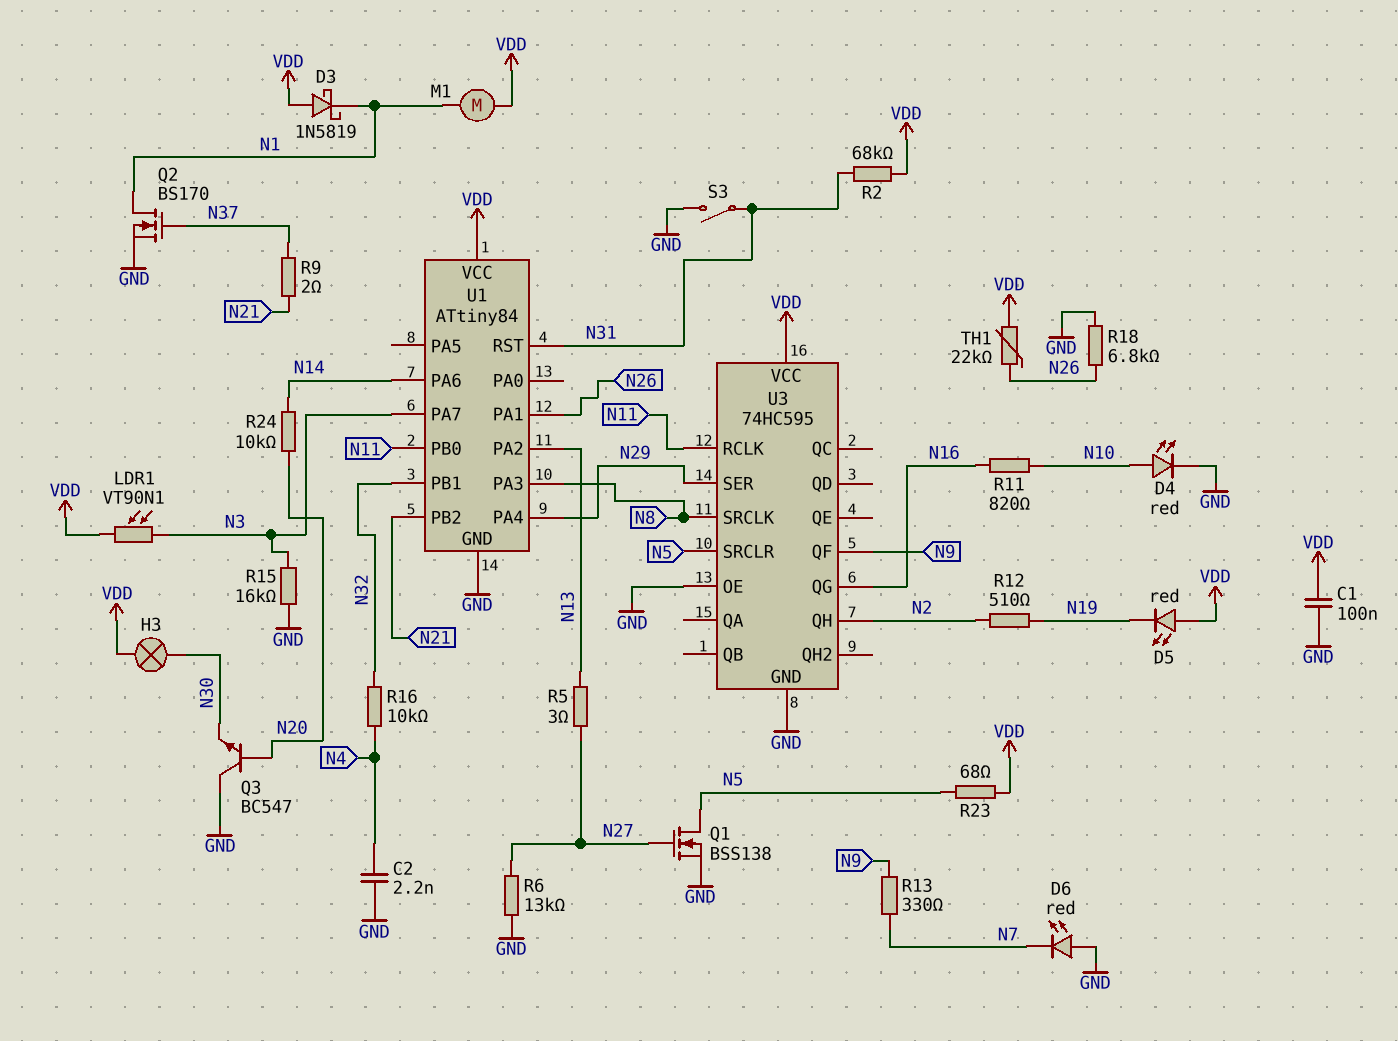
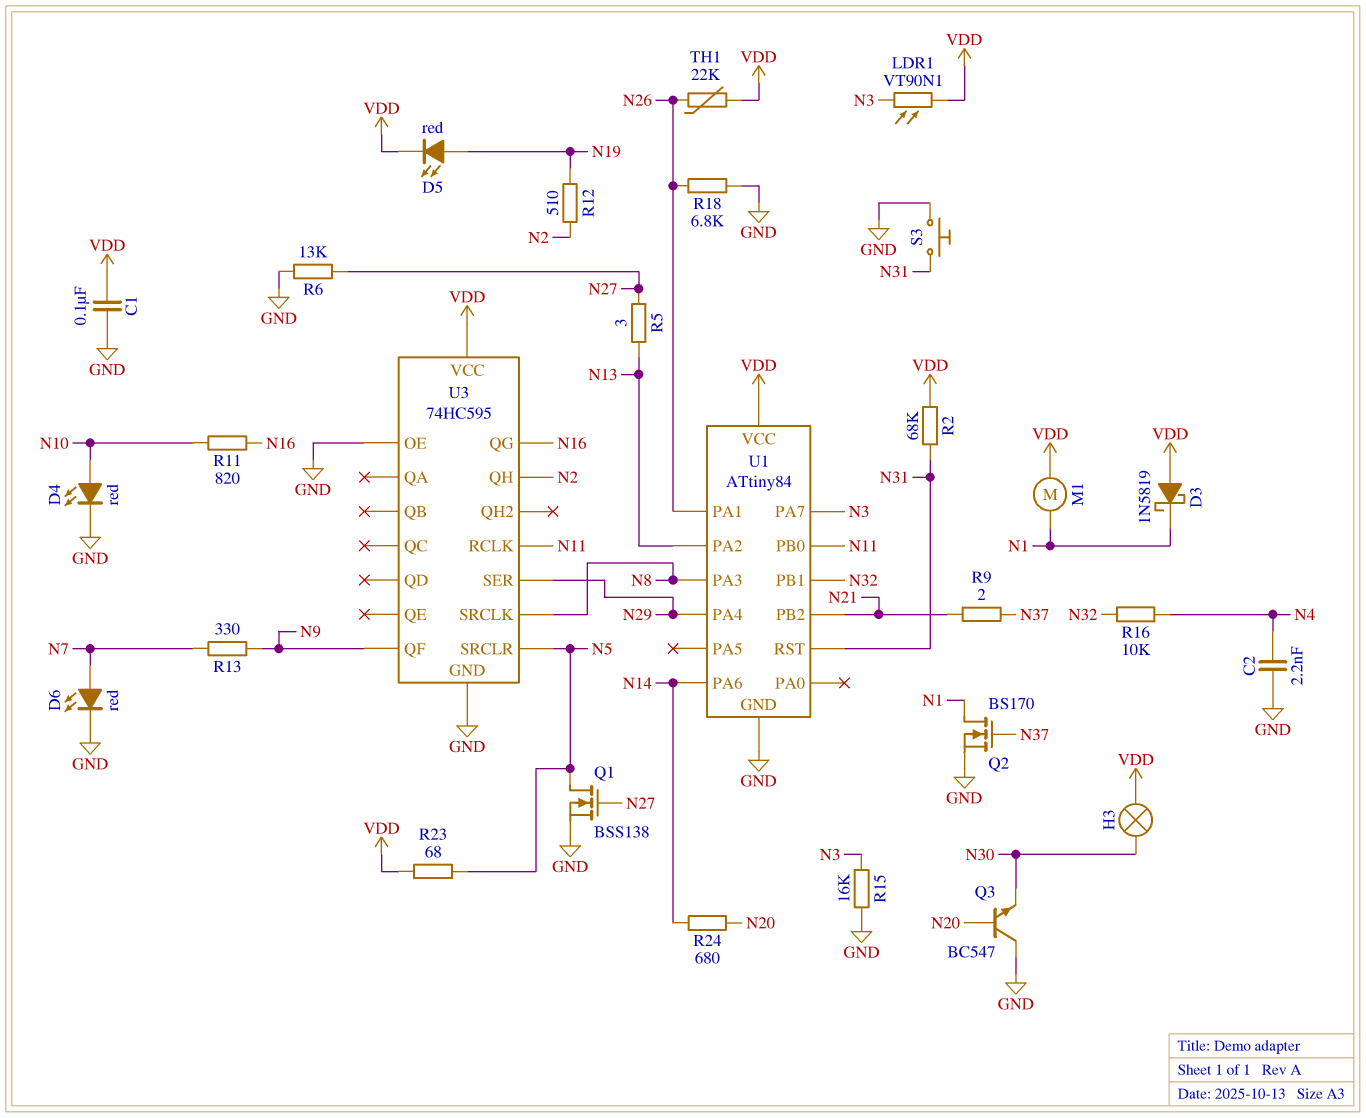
D5: LED red (A VDD, K N19) -> LED red (A N19, K VDD)
D6: LED red (A GND, K N7) -> LED red (A N7, K GND)
R24: 10k (N14, N20) -> 680 (N14, N20)
S3: switch (GND, N31) -> button (GND, N31)

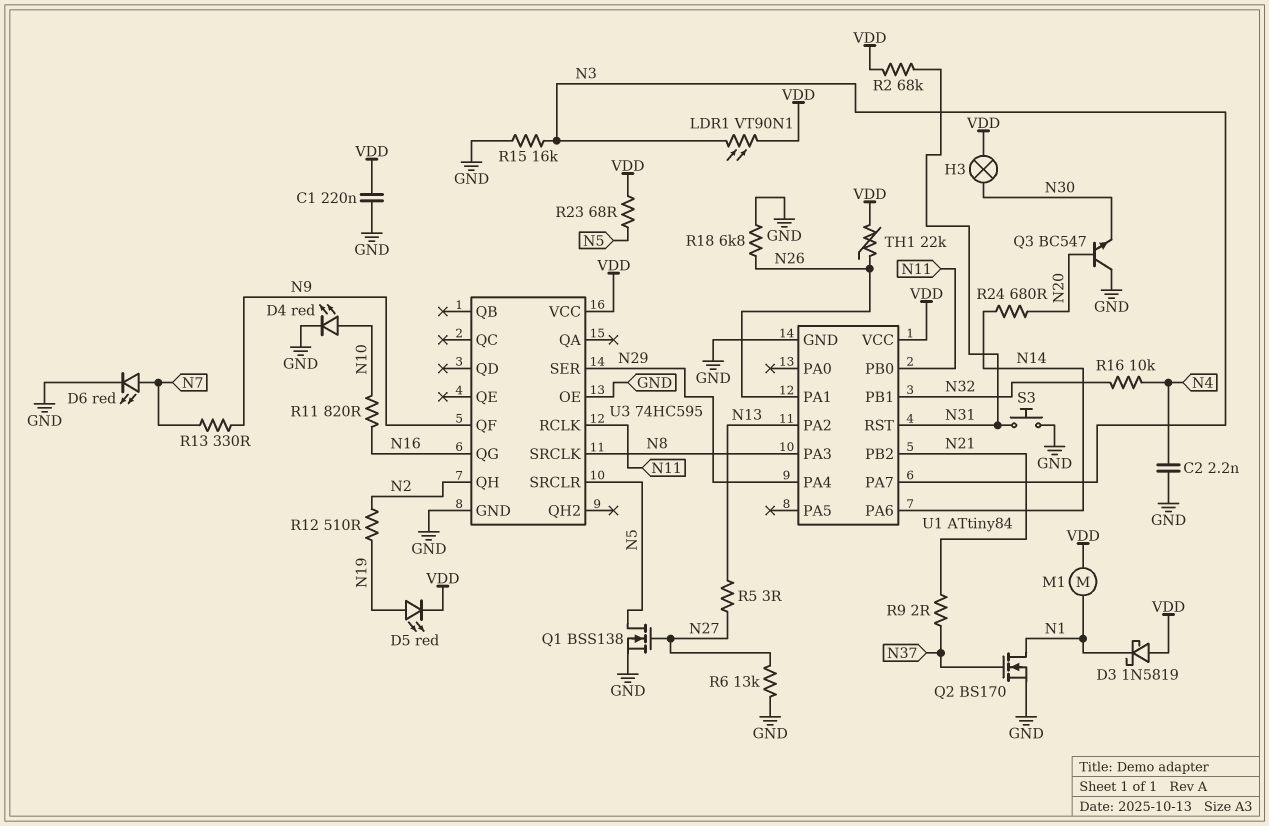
C1: 100nF (GND, VDD) -> 220nF (GND, VDD)

